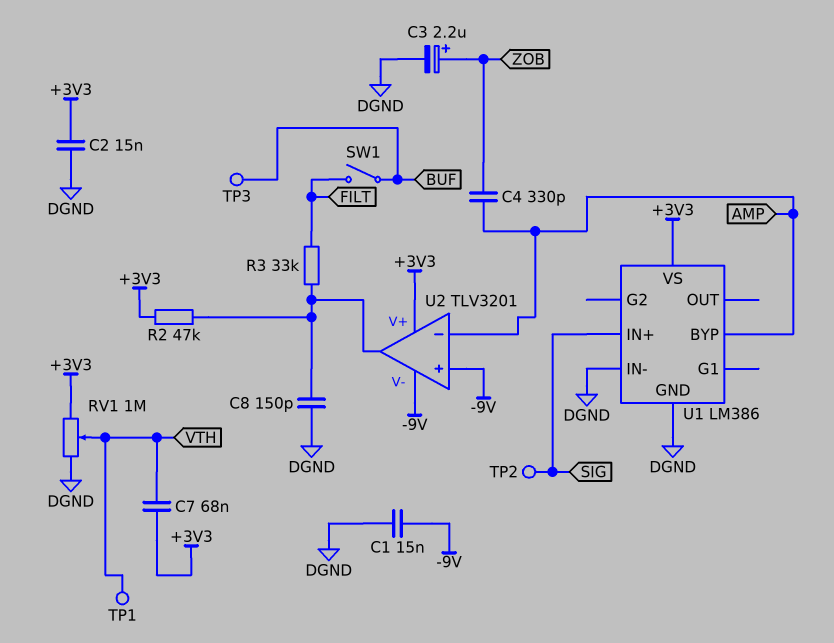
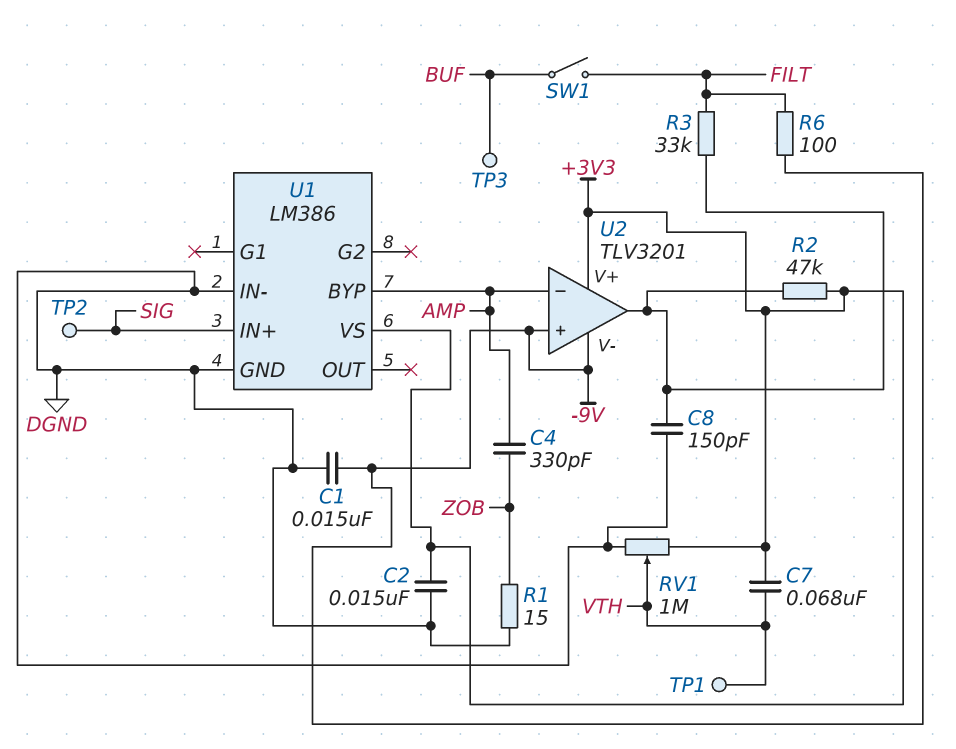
C3: 2.2uF (plus ZOB, minus DGND) -> none
R1: none -> 15 (DGND, ZOB)
R6: none -> 100 (-9V, FILT)

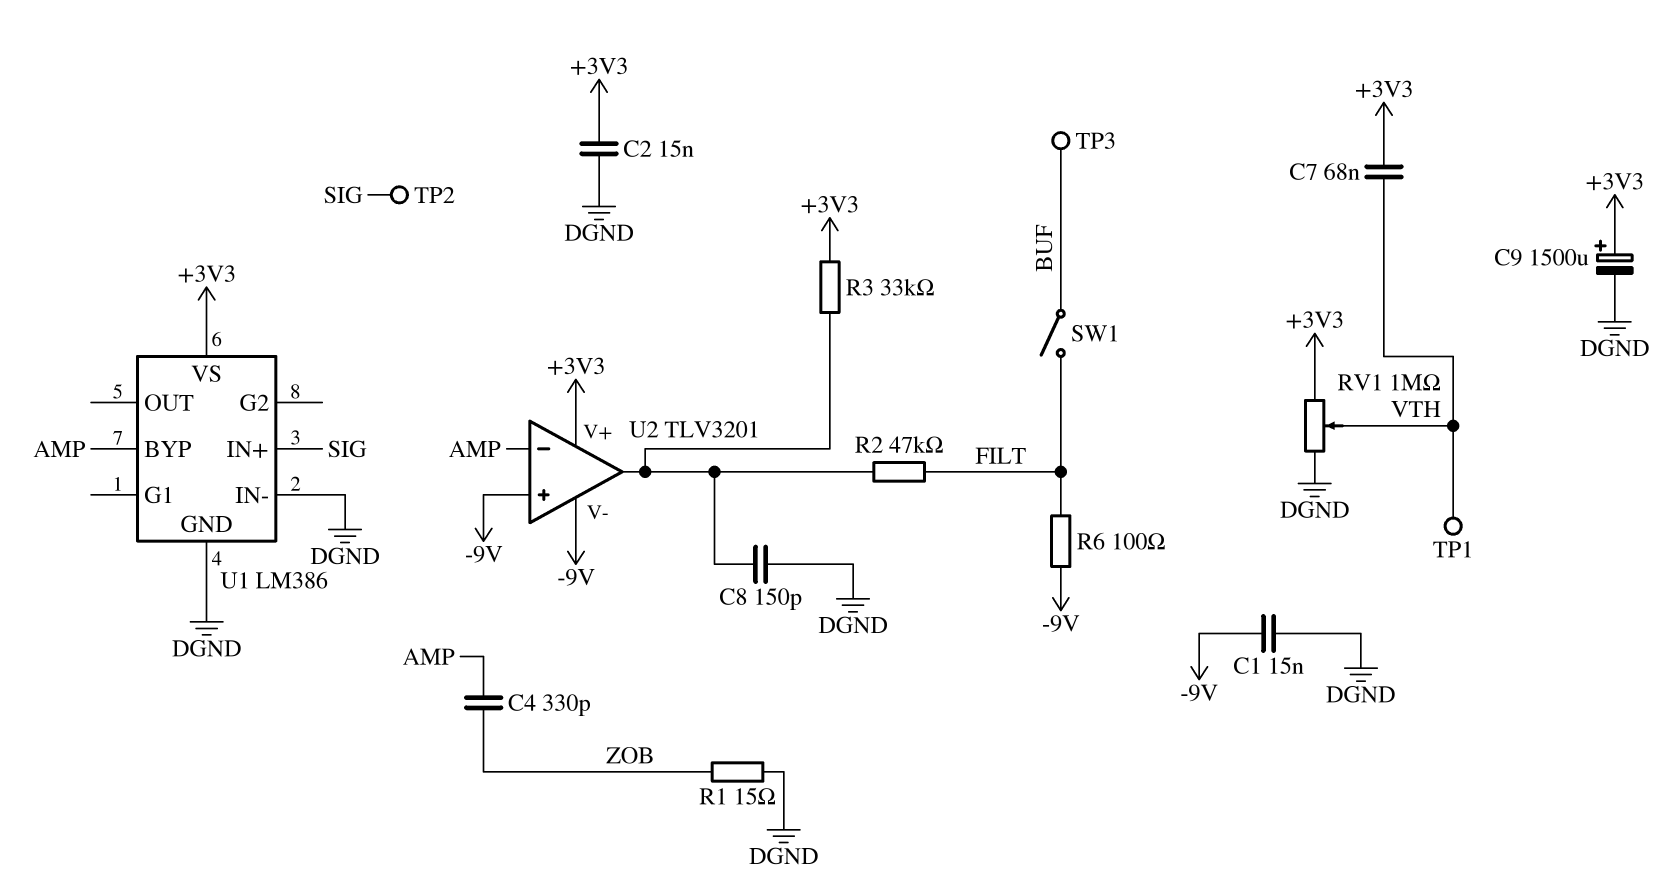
C9: none -> 1500uF (plus +3V3, minus DGND)
R2: 47k (+3V3, U2/out) -> 47k (FILT, U2/out)
R3: 33k (FILT, U2/out) -> 33k (+3V3, U2/out)

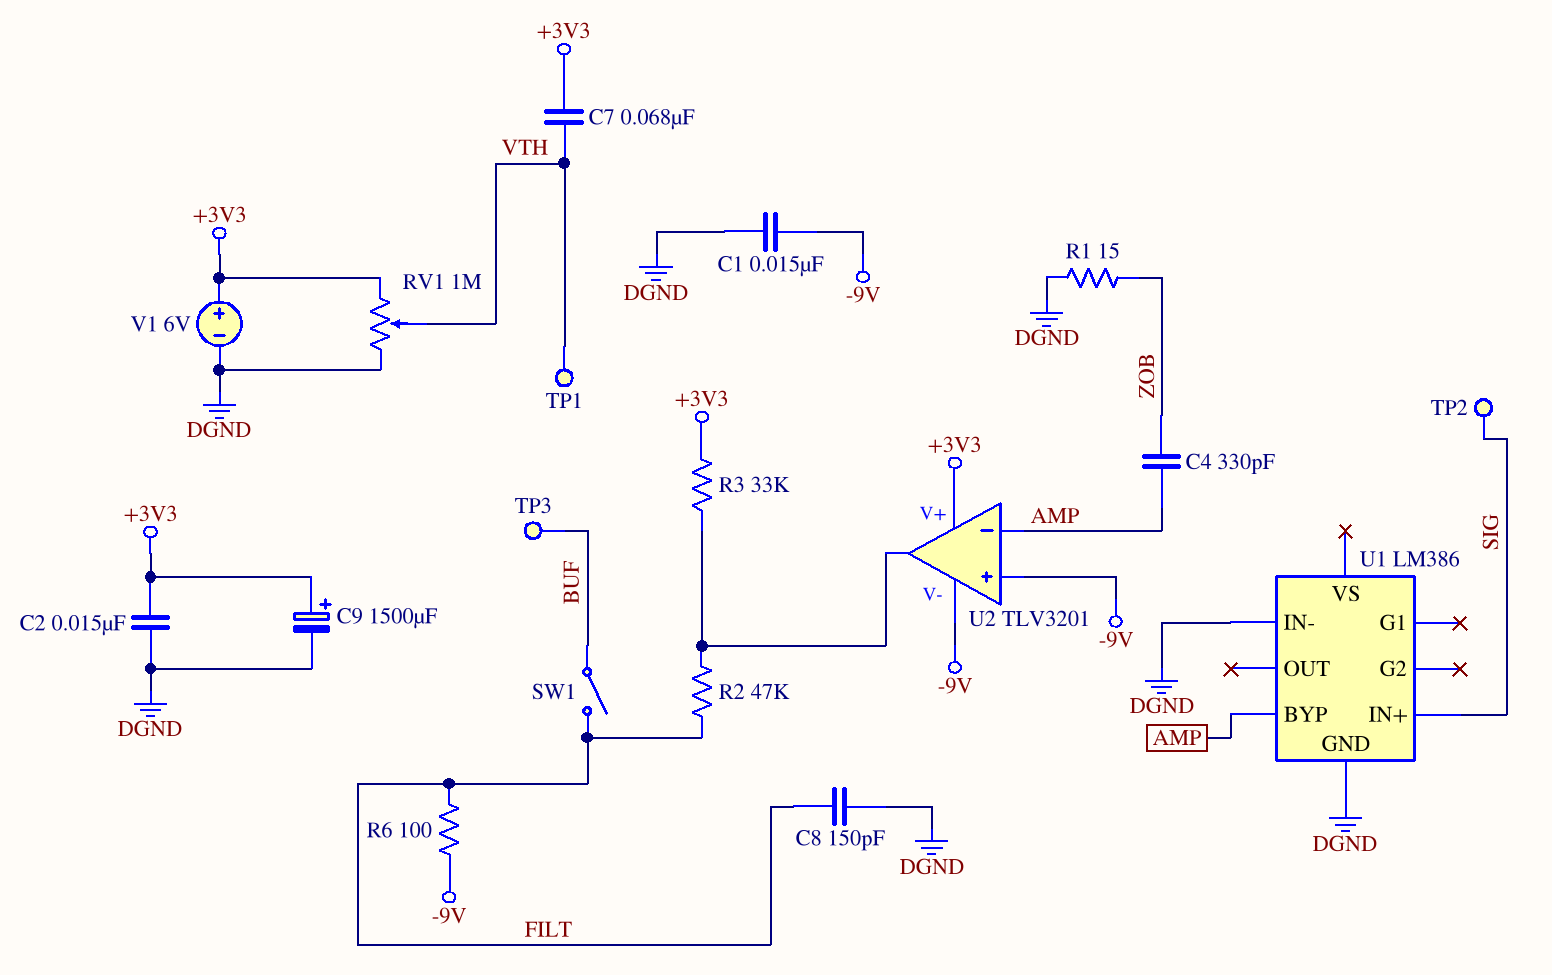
C8: 150pF (DGND, U2/out) -> 150pF (DGND, FILT)
U1 pin VS: +3V3 -> none
V1: none -> 6V (plus +3V3, minus DGND)

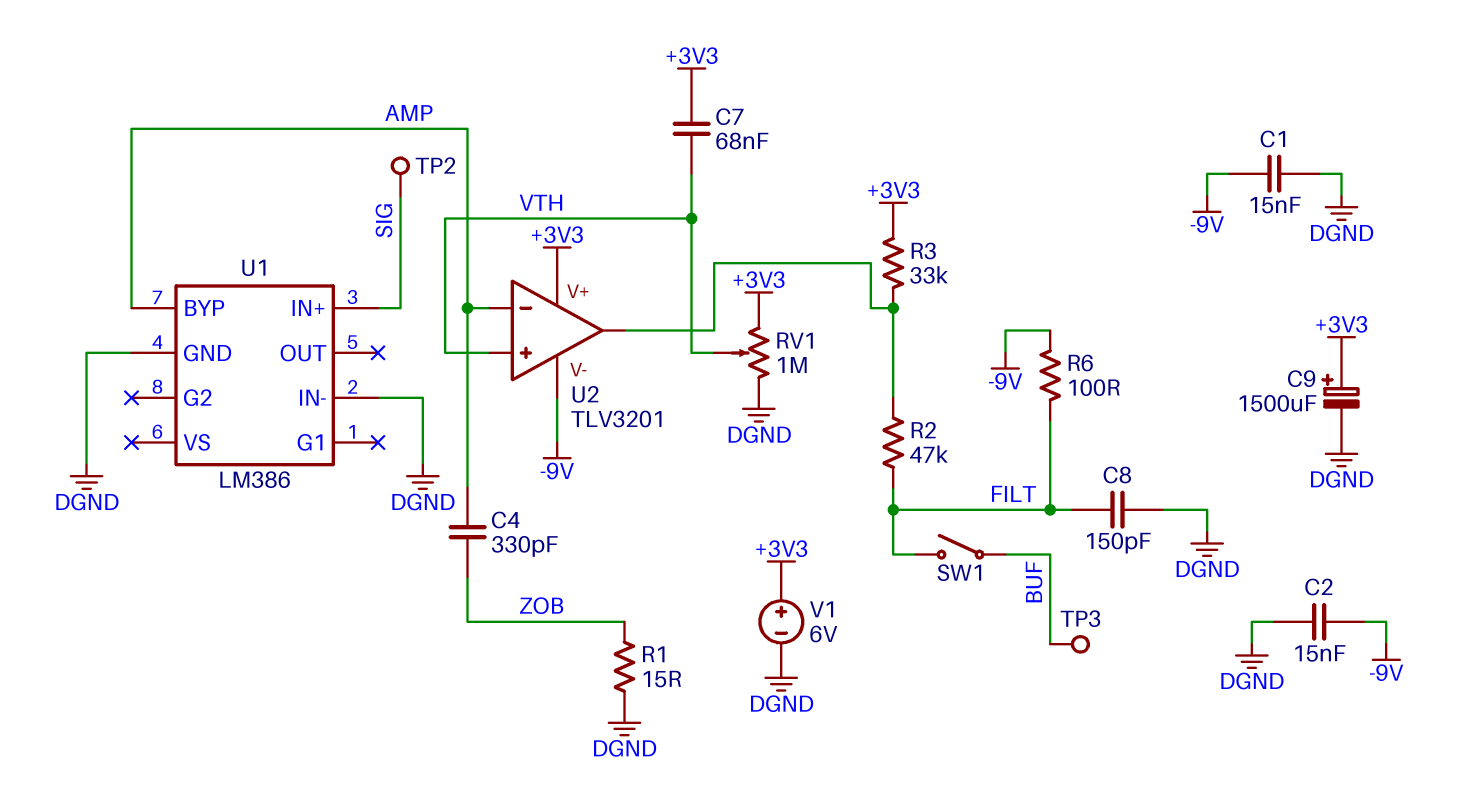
C2: 15nF (+3V3, DGND) -> 15nF (-9V, DGND)
TP1: test point (VTH) -> none
U2 pin in+: -9V -> VTH

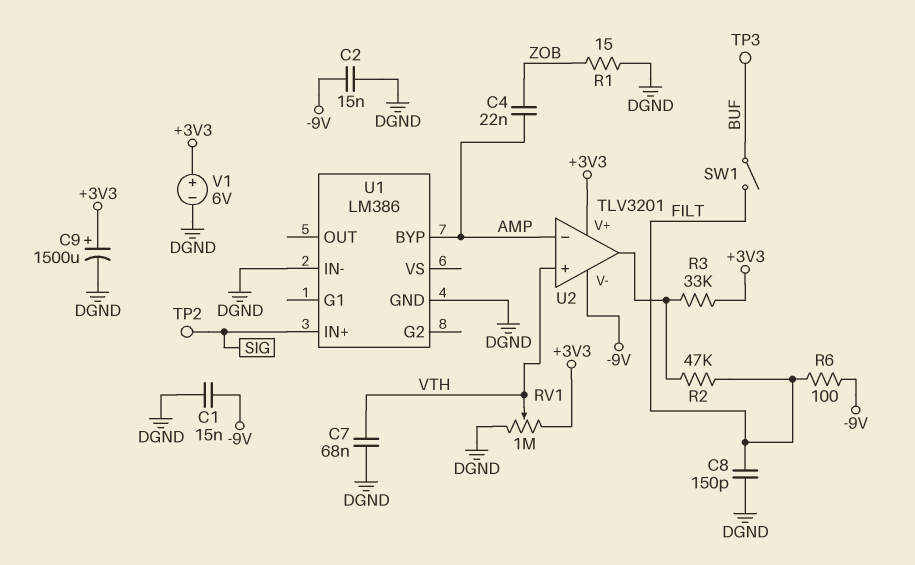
C4: 330pF (AMP, ZOB) -> 22nF (AMP, ZOB)
C7: 68nF (+3V3, VTH) -> 68nF (DGND, VTH)

